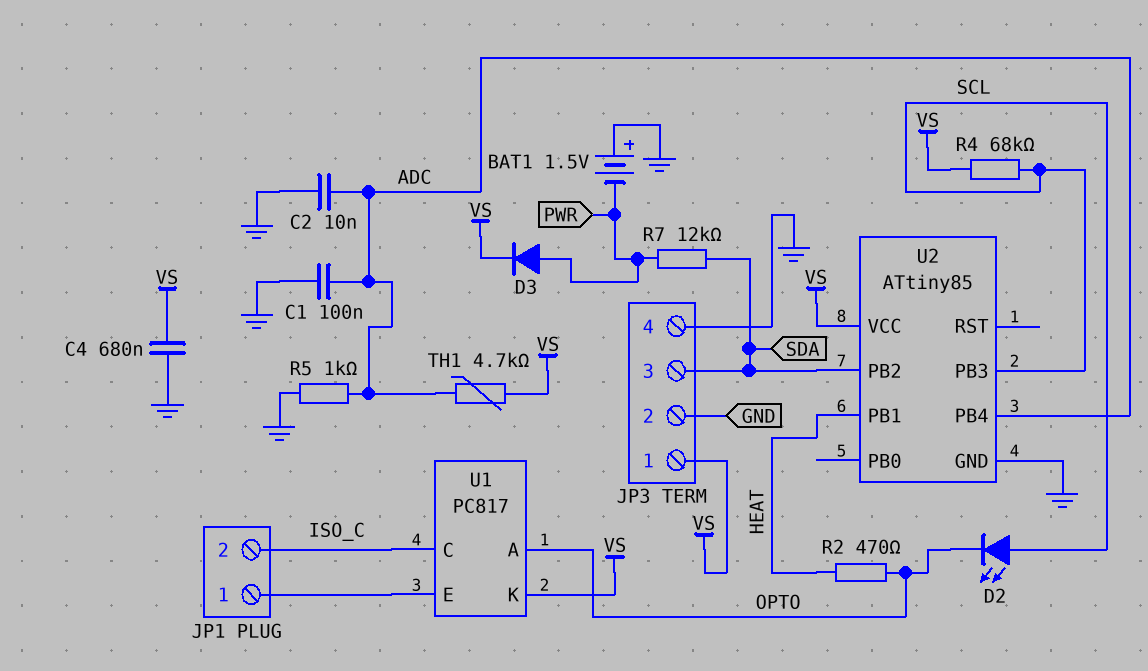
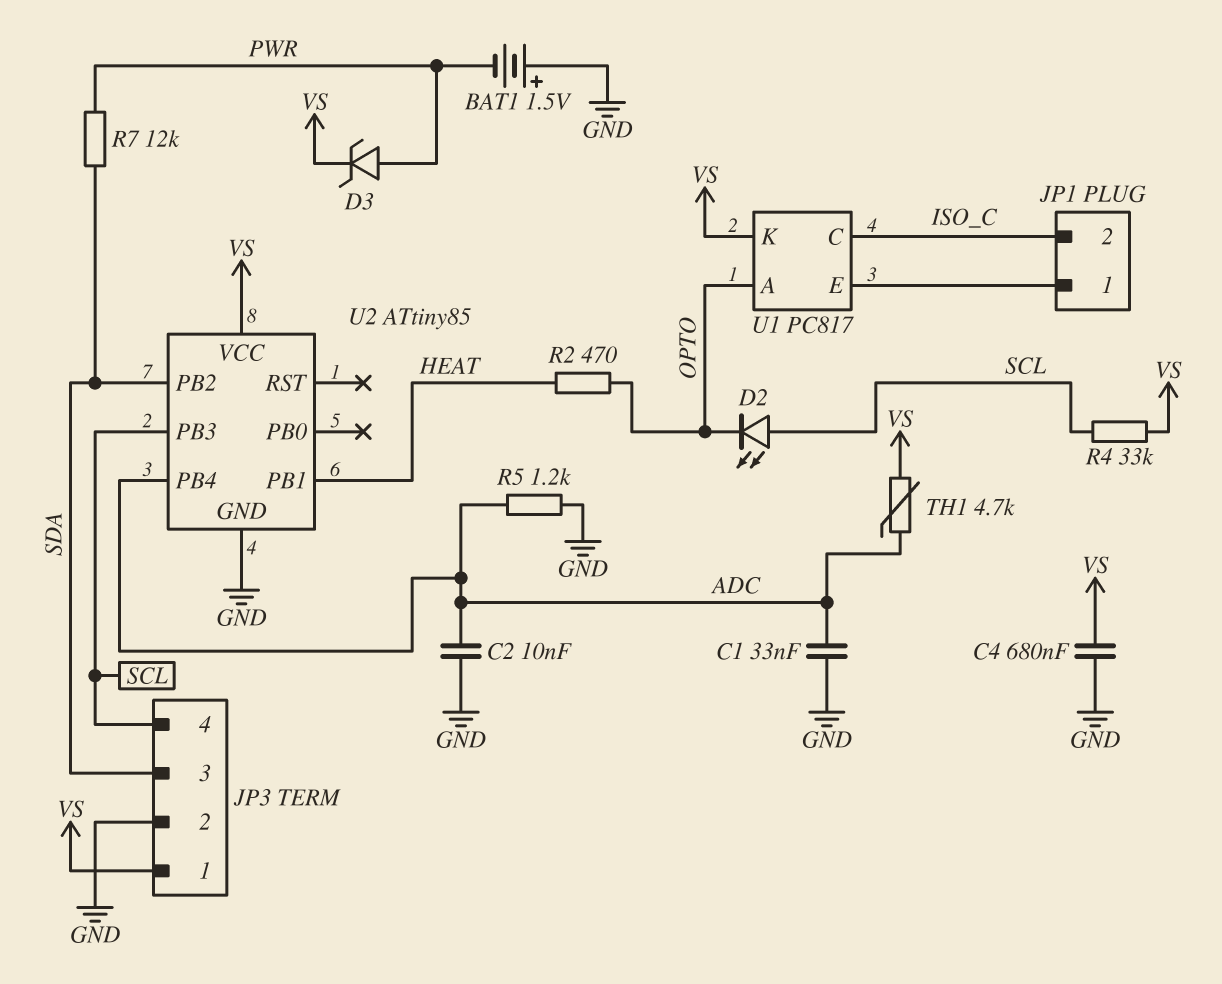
C1: 100nF (ADC, GND) -> 33nF (ADC, GND)
D3: diode (A PWR, K VS) -> zener (A PWR, K VS)
JP3 pin 4: GND -> SCL
R4: 68k (SCL, VS) -> 33k (SCL, VS)
R5: 1k (ADC, GND) -> 1.2k (ADC, GND)

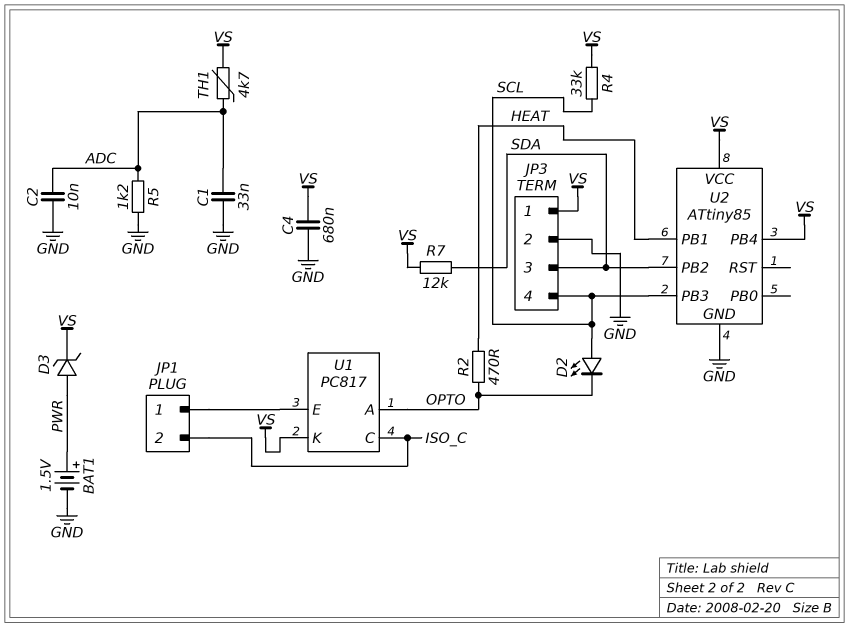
BAT1: 1.5V (plus GND, minus PWR) -> 1.5V (plus PWR, minus GND)
R7: 12k (PWR, SDA) -> 12k (SDA, VS)
U2 pin PB4: ADC -> VS

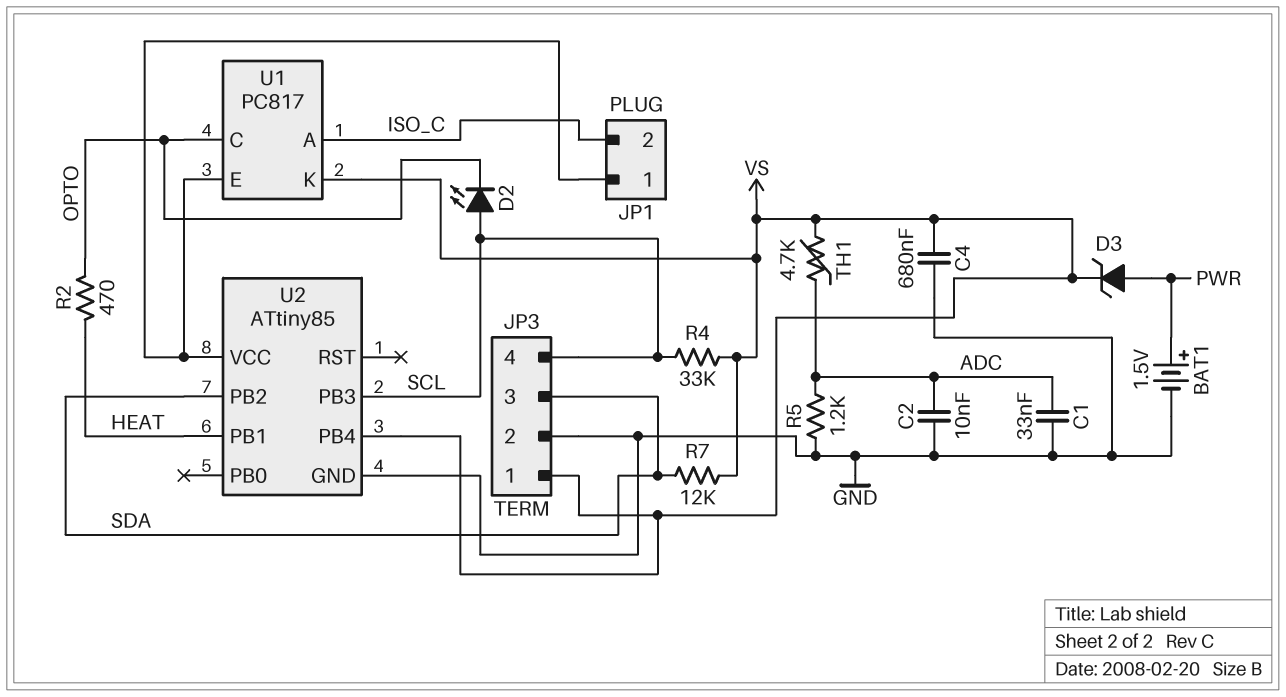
U1 pin A: OPTO -> ISO_C
U1 pin C: ISO_C -> OPTO
U2 pin VCC: VS -> JP1/1

